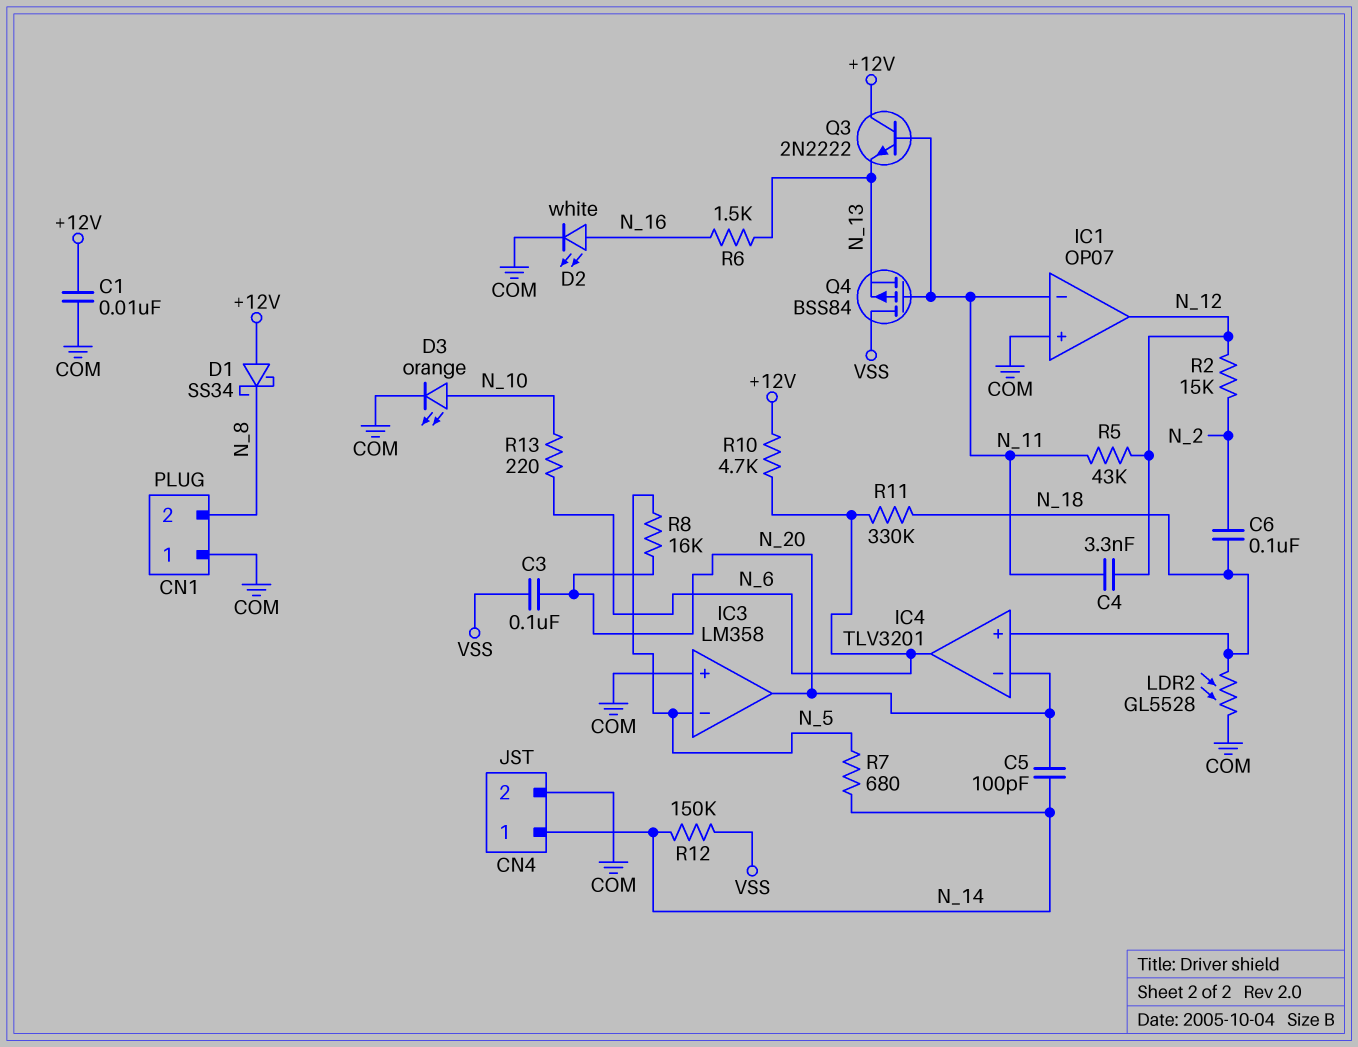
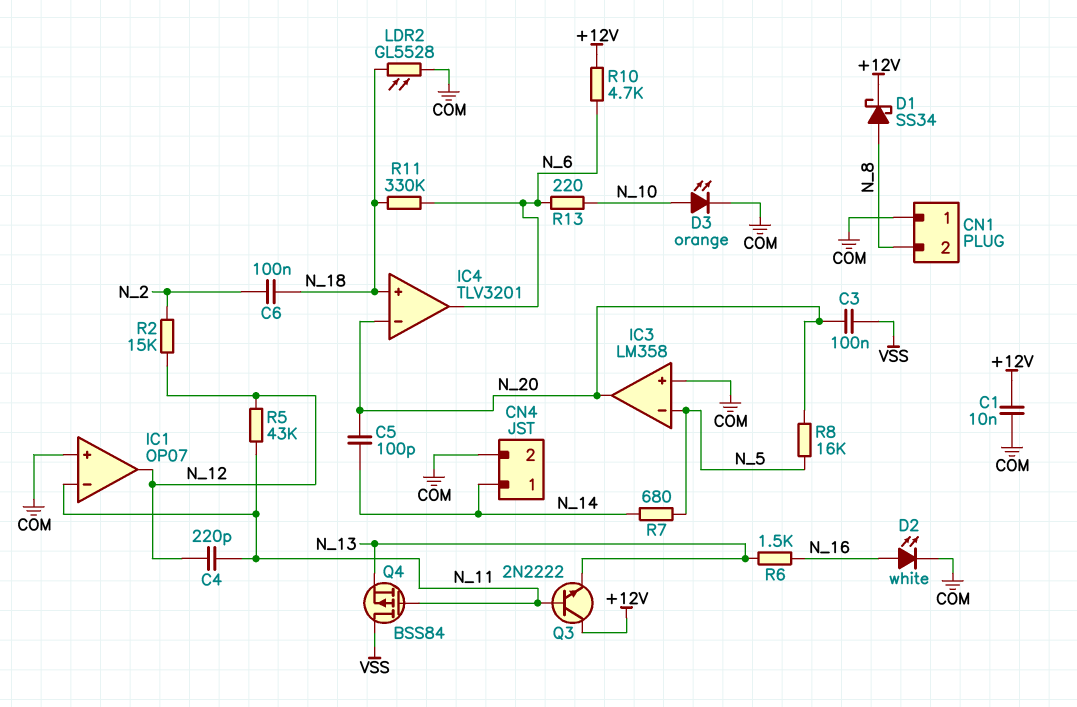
C4: 3.3nF (N_11, N_12) -> 220pF (N_11, N_12)
D1: schottky SS34 (A +12V, K N_8) -> schottky SS34 (A N_8, K +12V)
R12: 150k (N_14, VSS) -> none

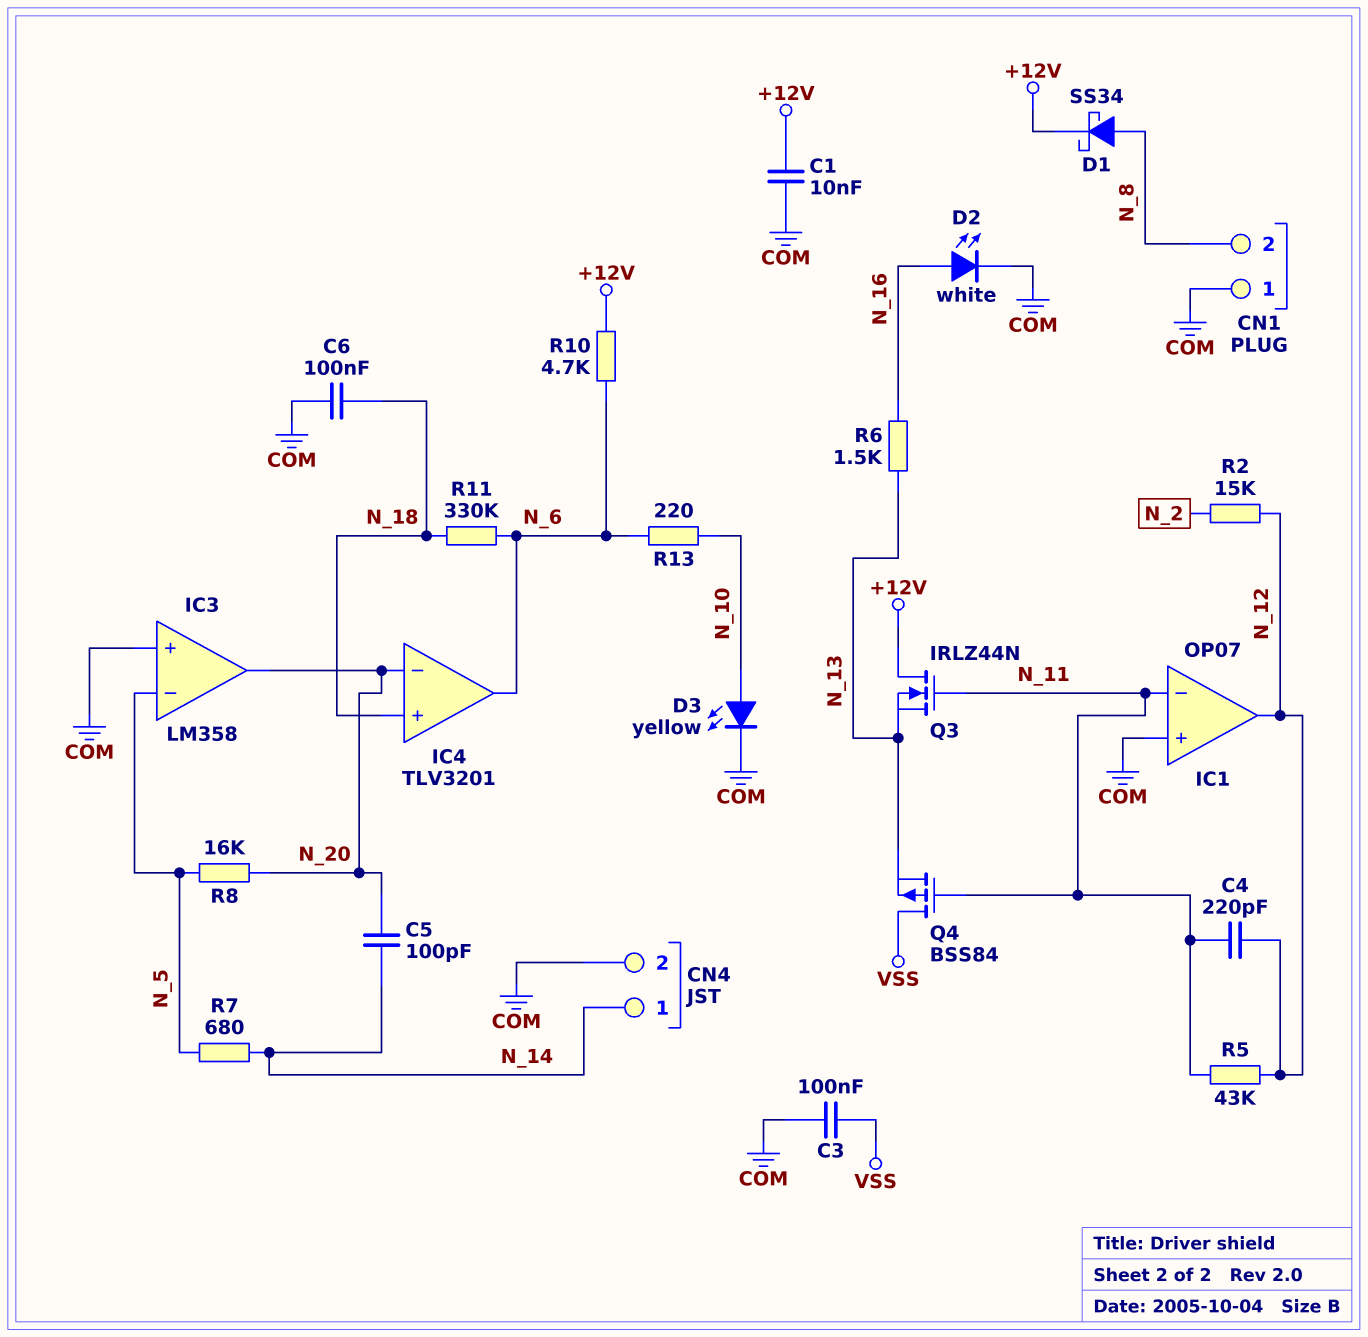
C3: 100nF (N_20, VSS) -> 100nF (COM, VSS)
C6: 100nF (N_2, N_18) -> 100nF (COM, N_18)
D3: LED orange (A N_10, K COM) -> LED yellow (A N_10, K COM)
LDR2: GL5528 (COM, N_18) -> none
Q3: NPN 2N2222 (B N_11, C +12V, E N_13) -> NMOS IRLZ44N (G N_11, D +12V, S N_13)

